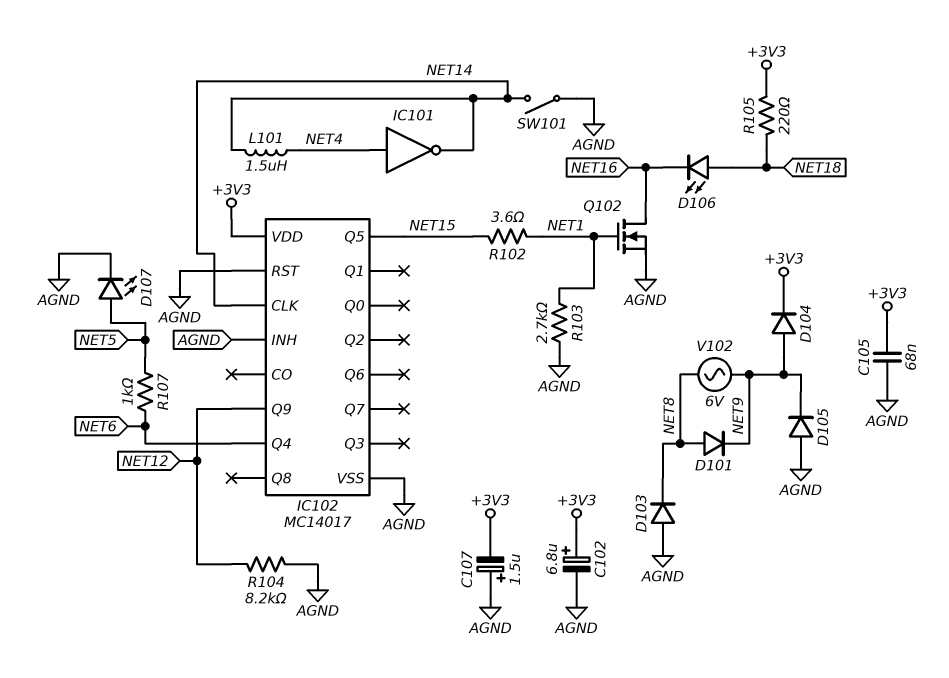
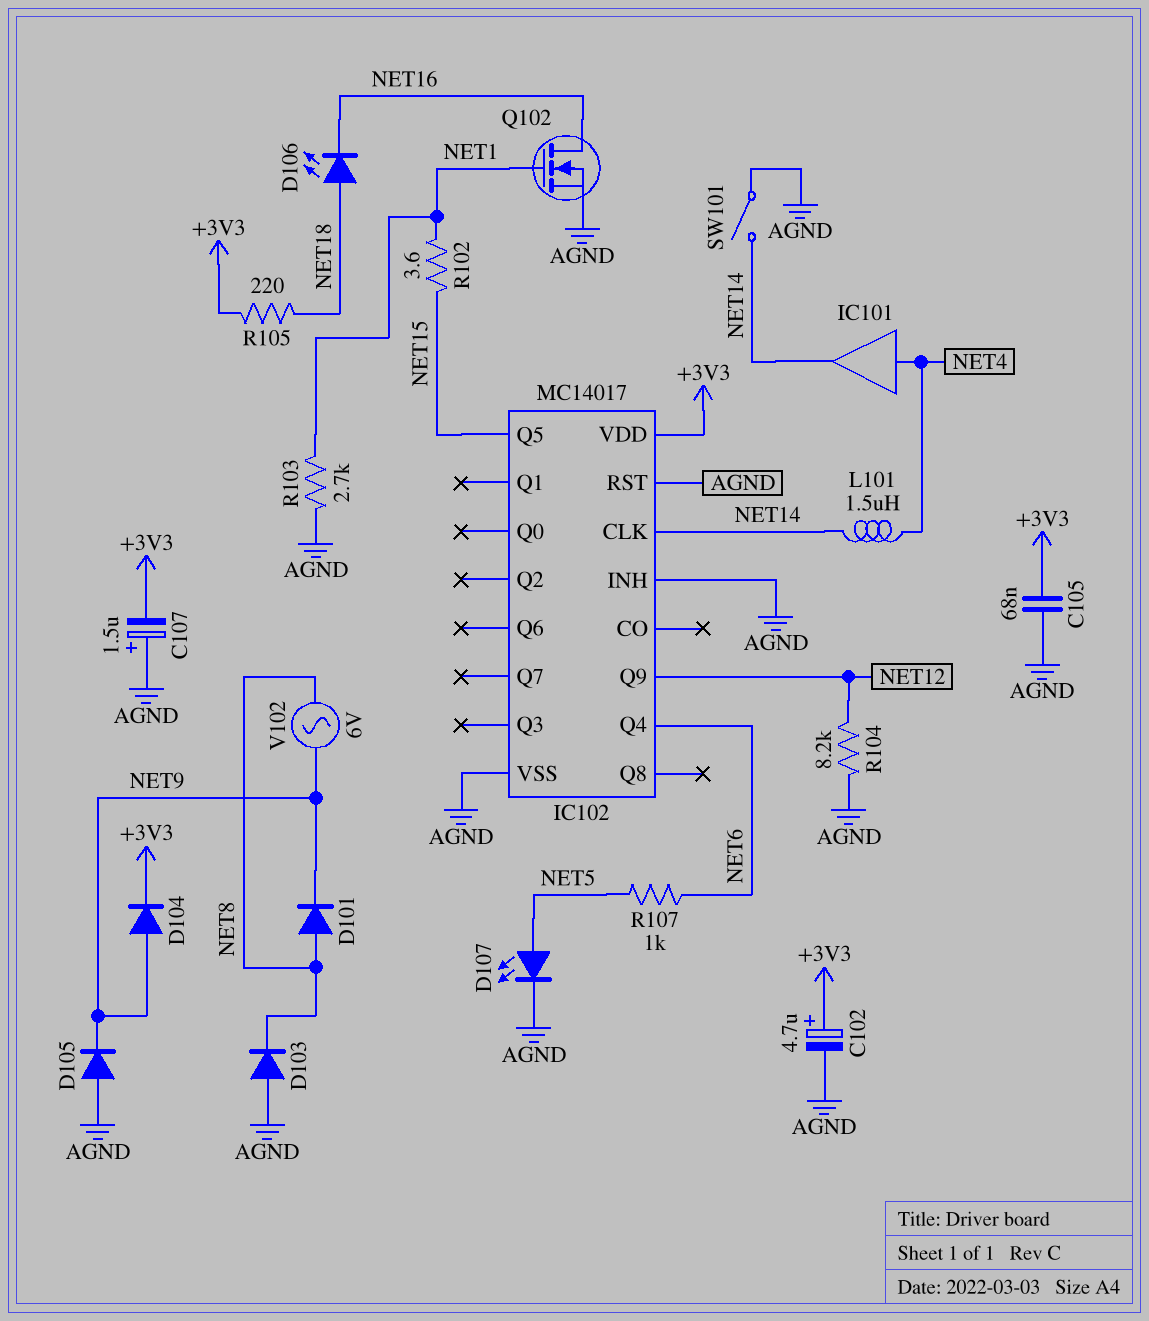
C102: 6.8uF (plus +3V3, minus AGND) -> 4.7uF (plus +3V3, minus AGND)
IC101: NOT (in NET4, out NET14) -> buffer (in NET4, out NET14)

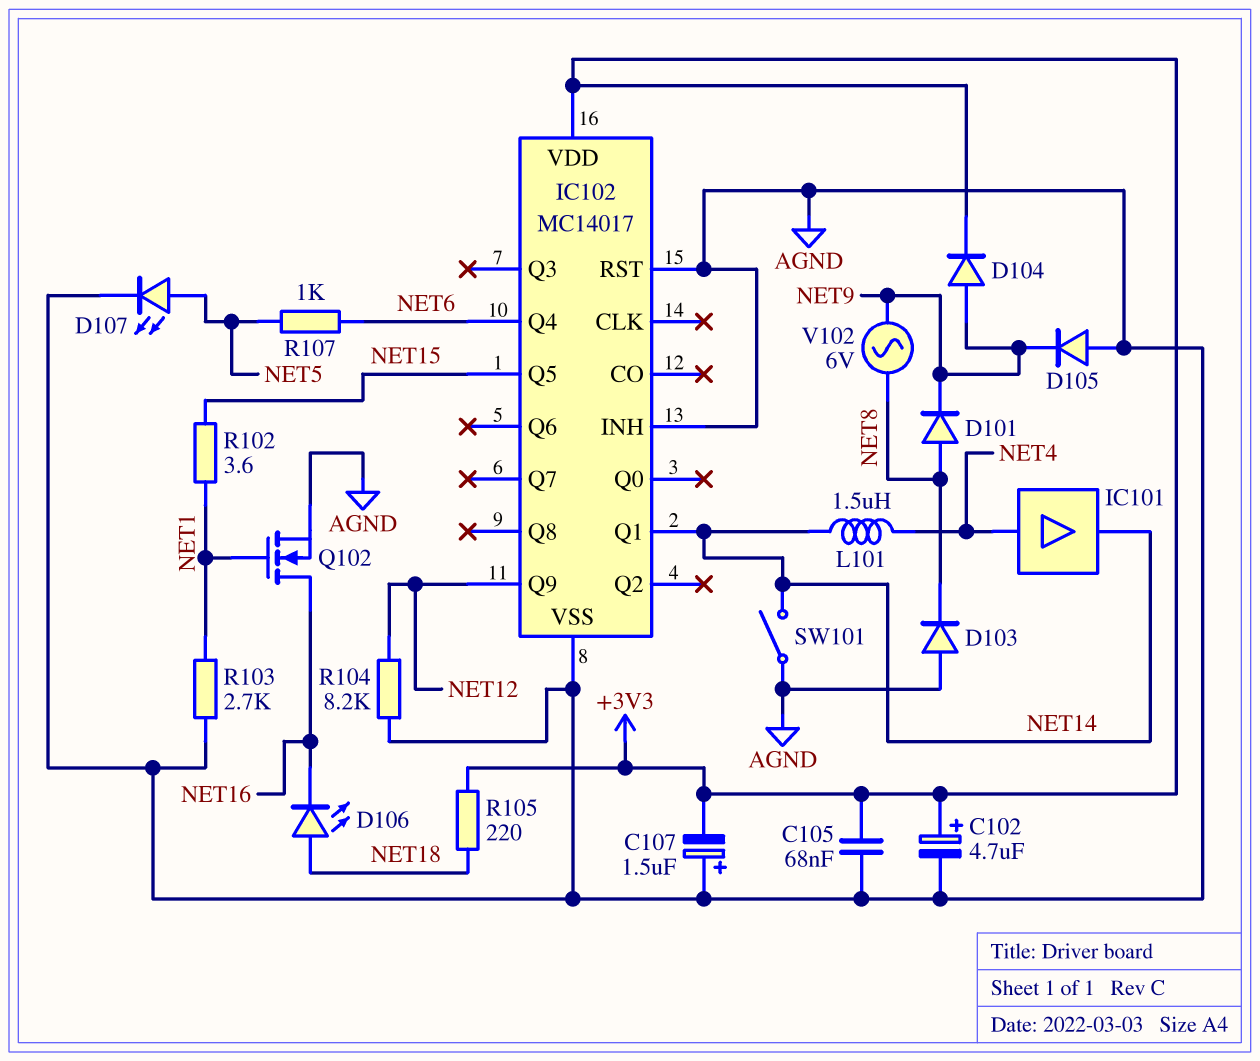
IC102 pin CLK: NET14 -> none
IC102 pin Q1: none -> NET14

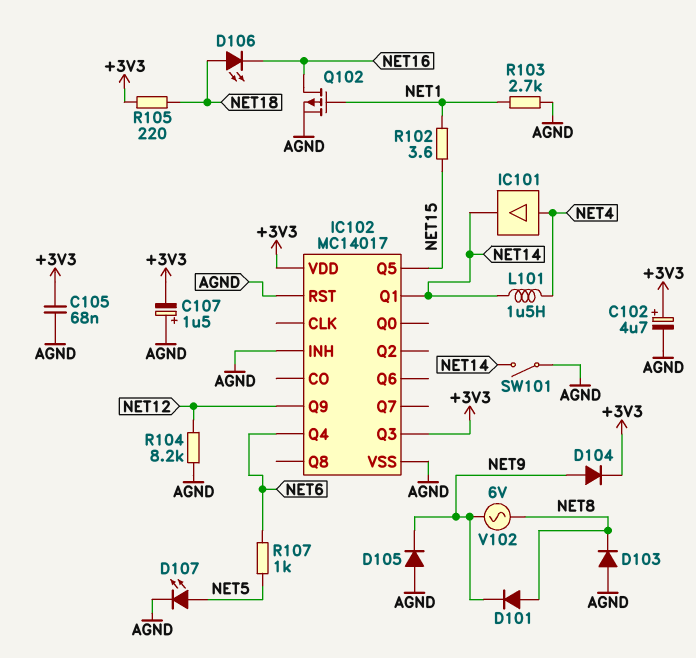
IC102 pin Q3: none -> +3V3
Q102: NMOS (G NET1, D NET16, S AGND) -> PMOS (G NET1, D NET16, S AGND)

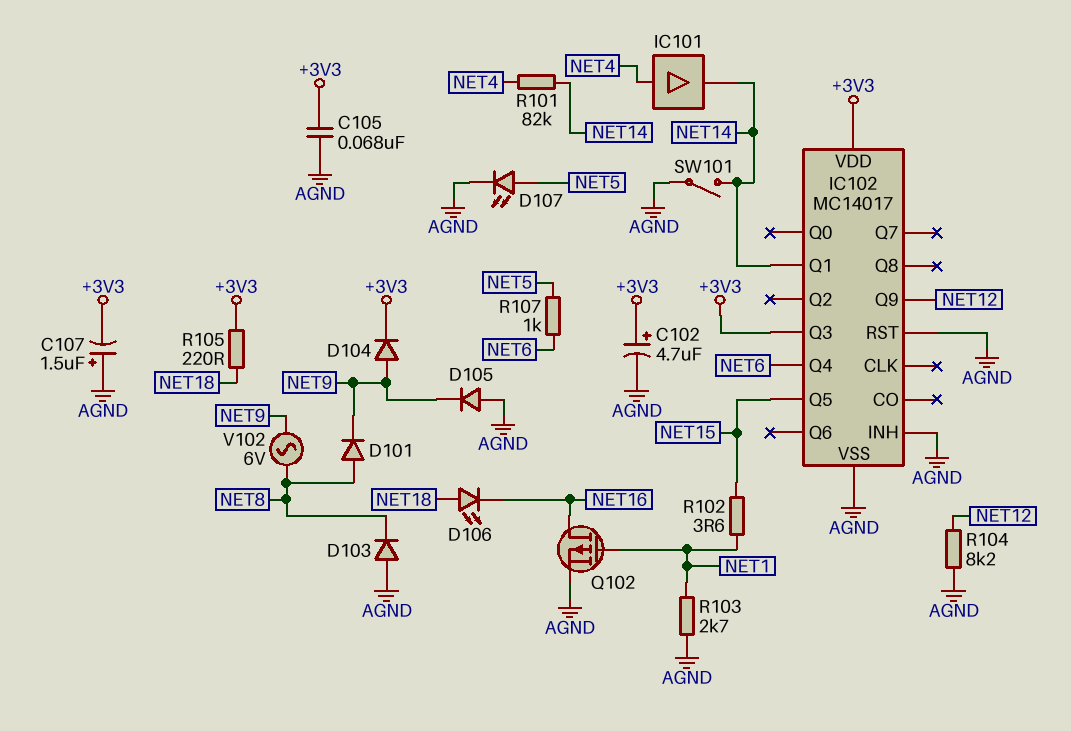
L101: 1.5uH (NET4, NET14) -> none
R101: none -> 82k (NET4, NET14)

